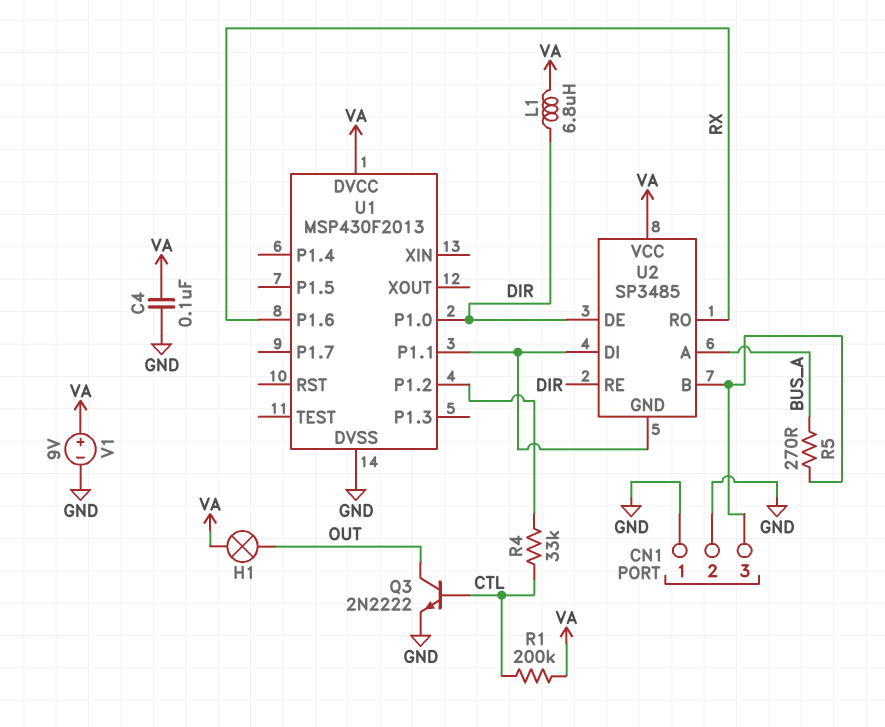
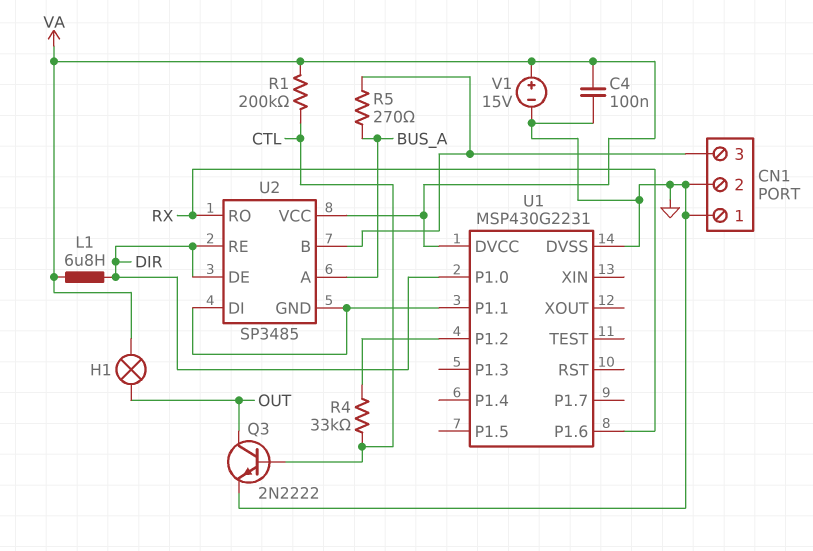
U1: MSP430F2013 -> MSP430G2231
V1: 9V (plus VA, minus GND) -> 15V (plus VA, minus GND)

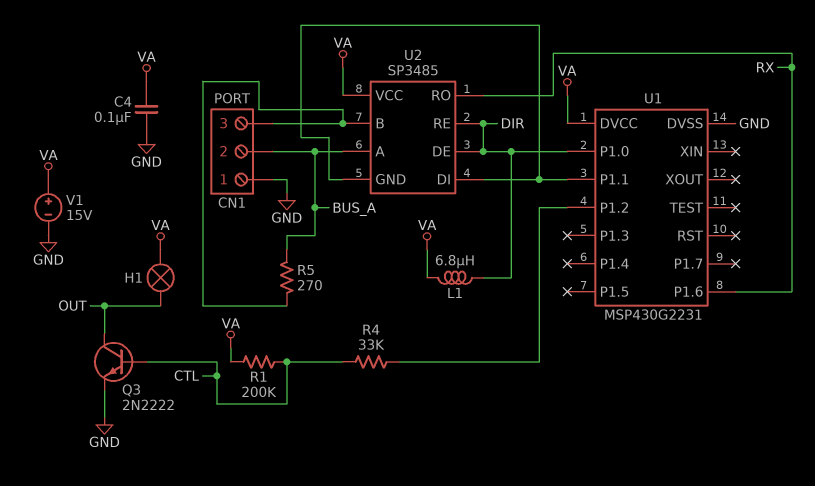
CN1 pin 2: GND -> BUS_A

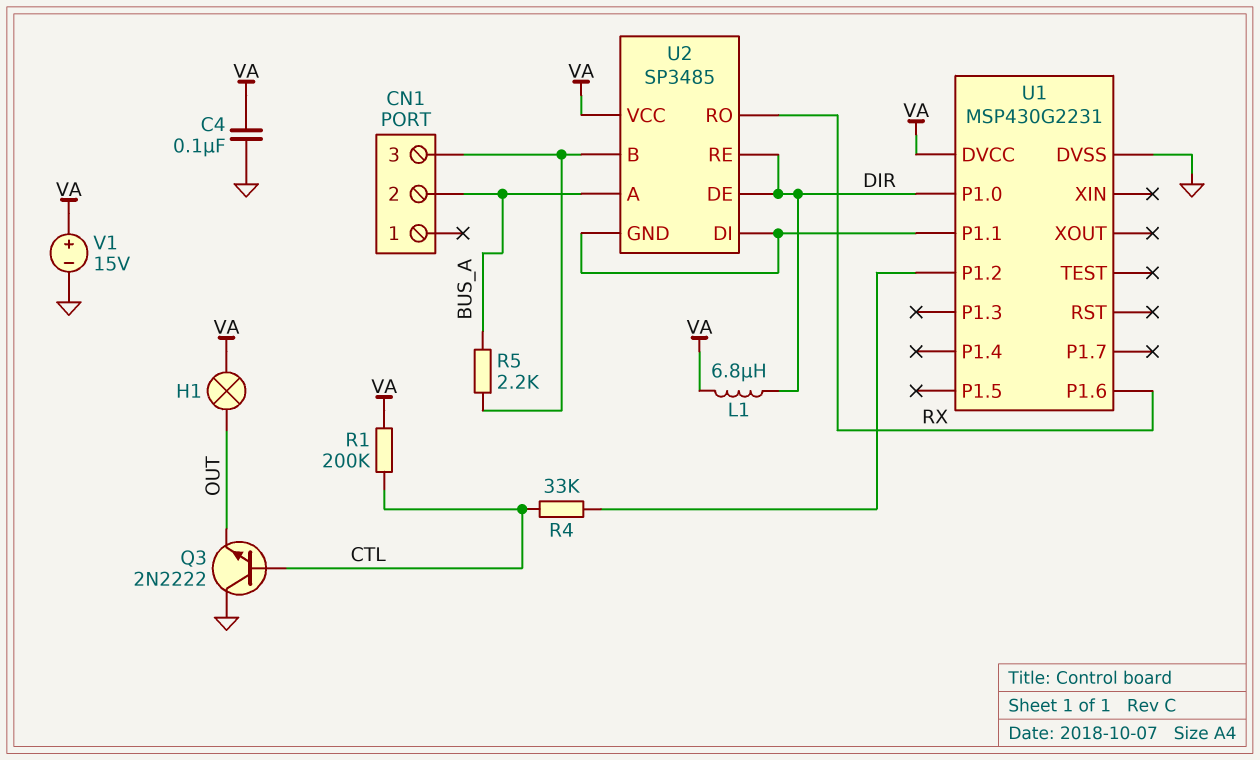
CN1 pin 1: GND -> none
Q3: NPN 2N2222 (B CTL, C OUT, E GND) -> NPN 2N2222 (B CTL, C GND, E OUT)
R5: 270 (BUS_A, CN1/3) -> 2.2k (BUS_A, CN1/3)

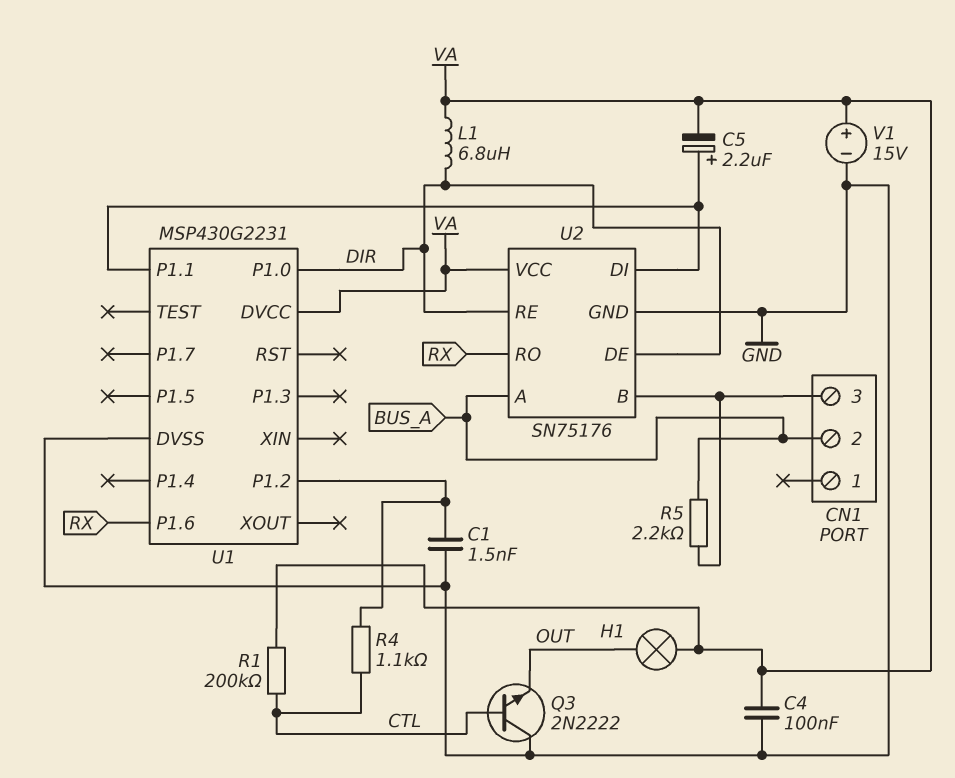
C1: none -> 1.5nF (GND, U1/P1.2)
C5: none -> 2.2uF (plus U1/P1.1, minus VA)
R4: 33k (CTL, U1/P1.2) -> 1.1k (CTL, U1/P1.2)
U2: SP3485 -> SN75176
U2 pin GND: U1/P1.1 -> GND

